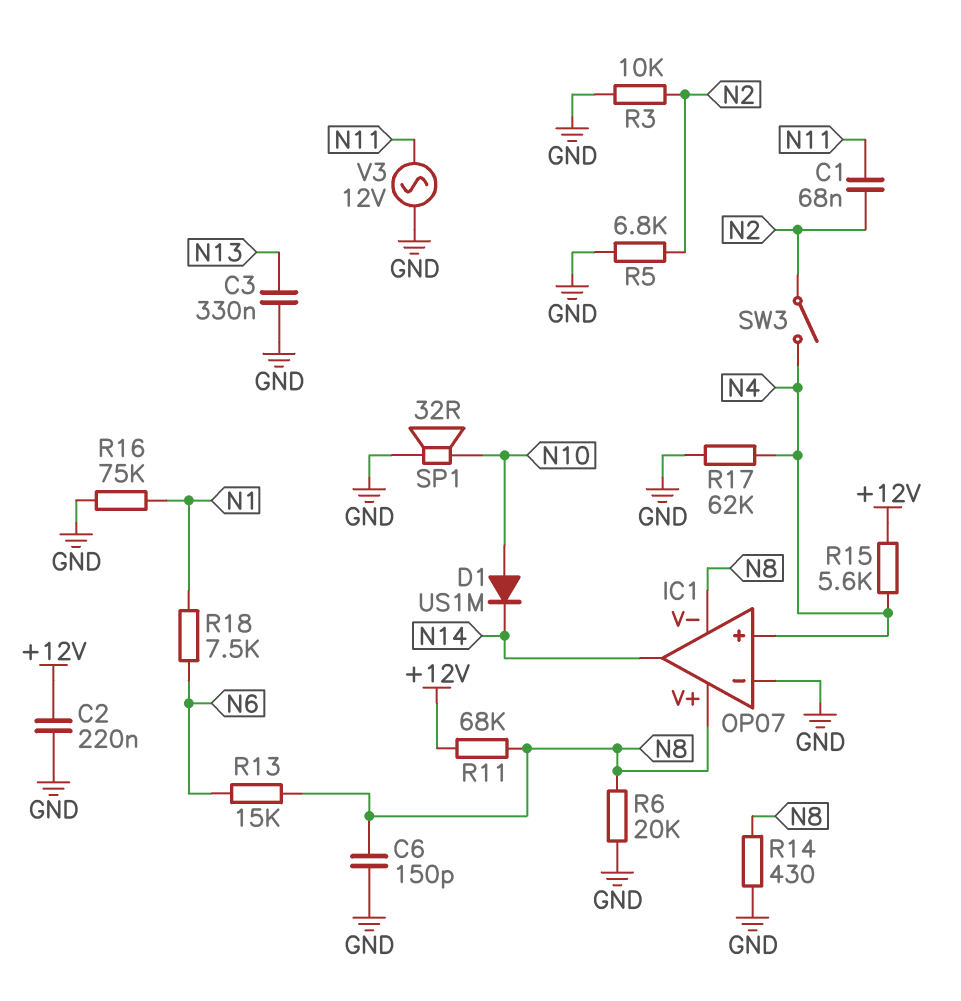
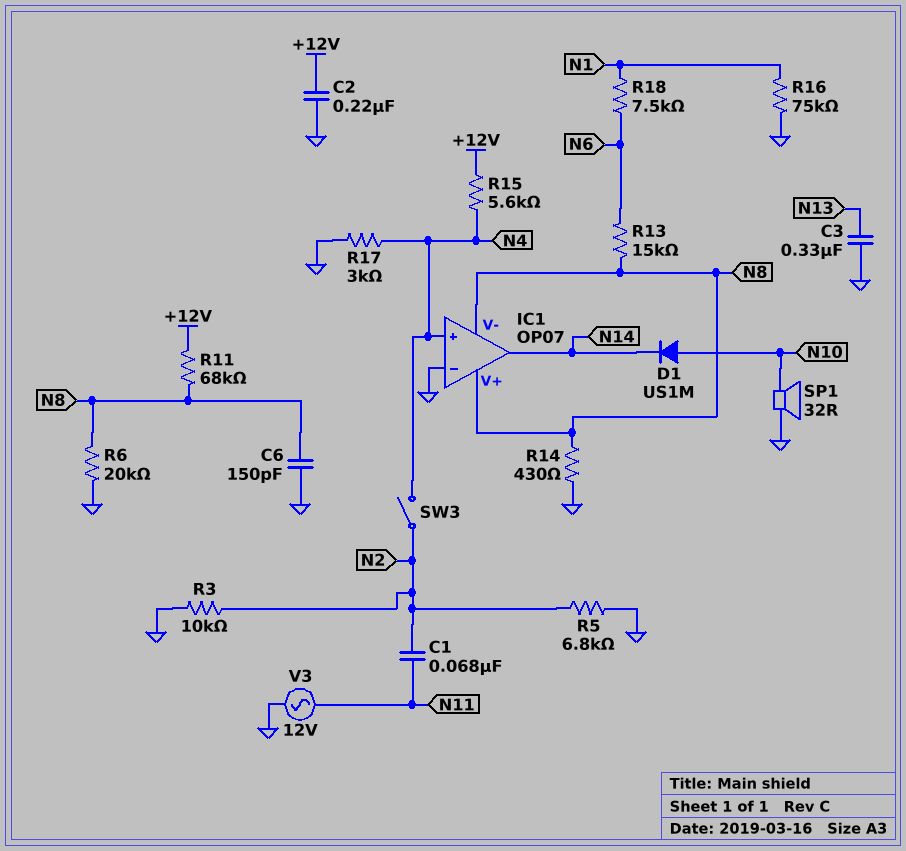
R17: 62k (GND, N4) -> 3k (GND, N4)

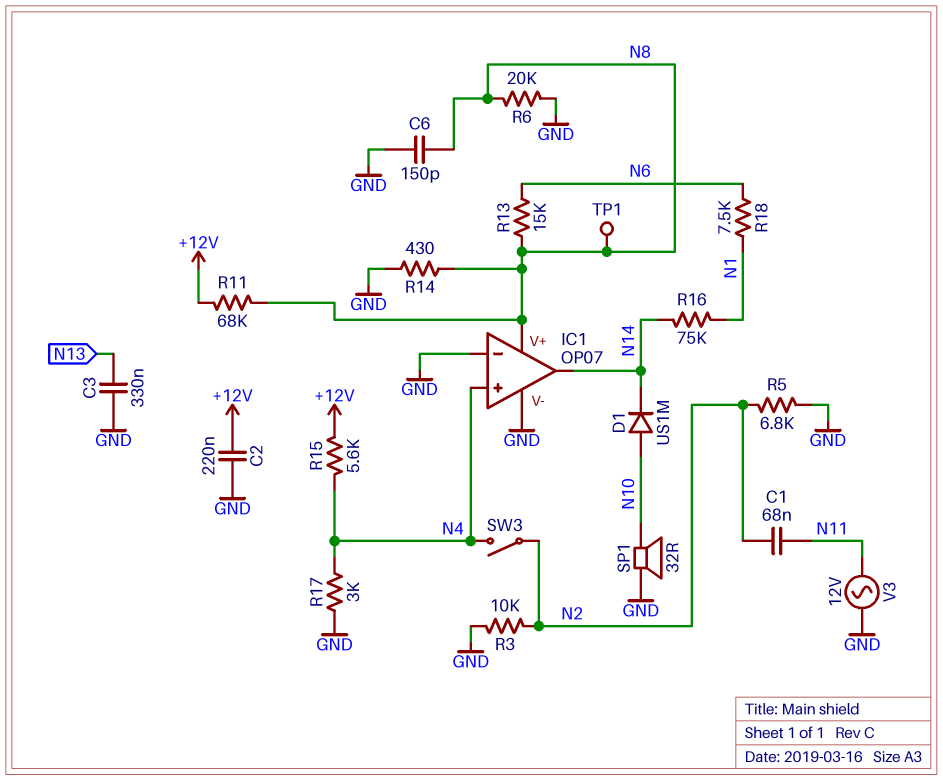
IC1 pin V-: N8 -> GND
R16: 75k (GND, N1) -> 75k (N1, N14)
TP1: none -> test point (N8)

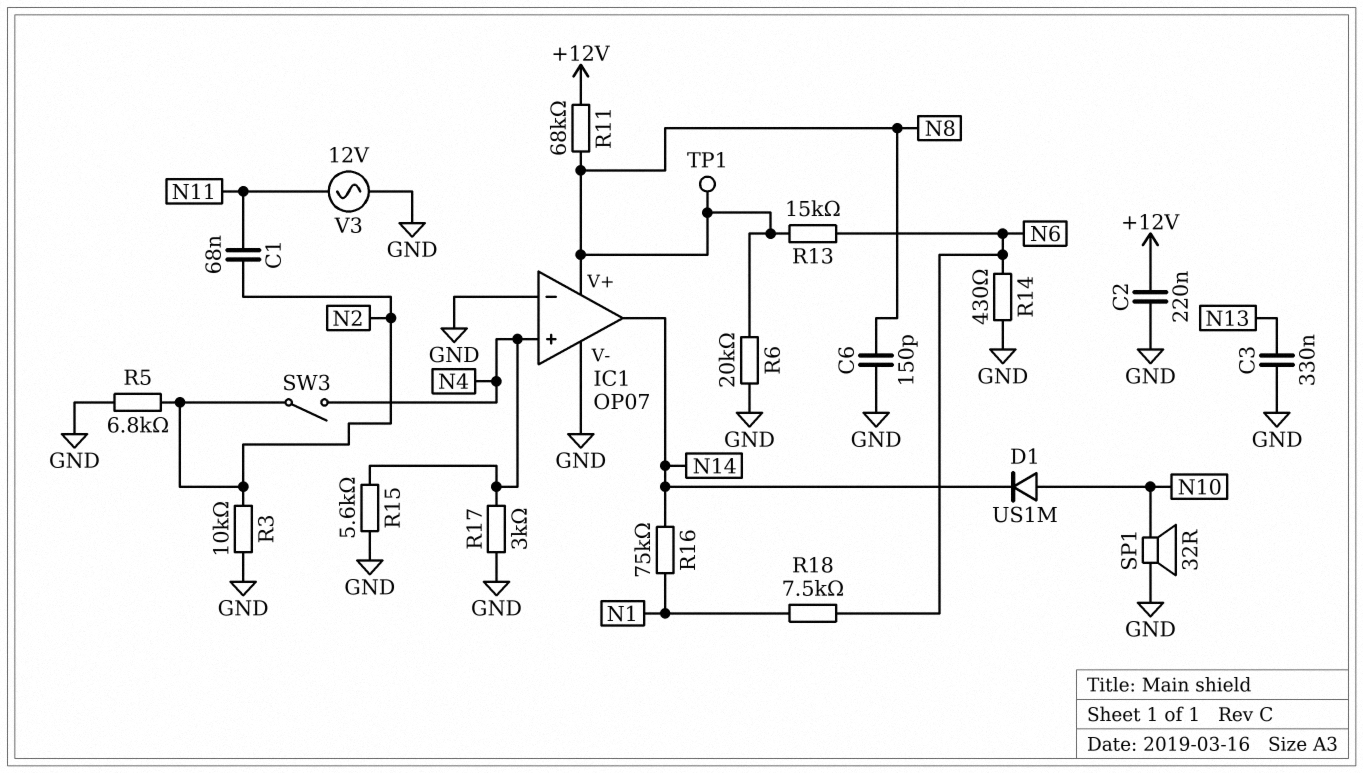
R14: 430 (GND, N8) -> 430 (GND, N6)
R15: 5.6k (+12V, N4) -> 5.6k (GND, N4)

